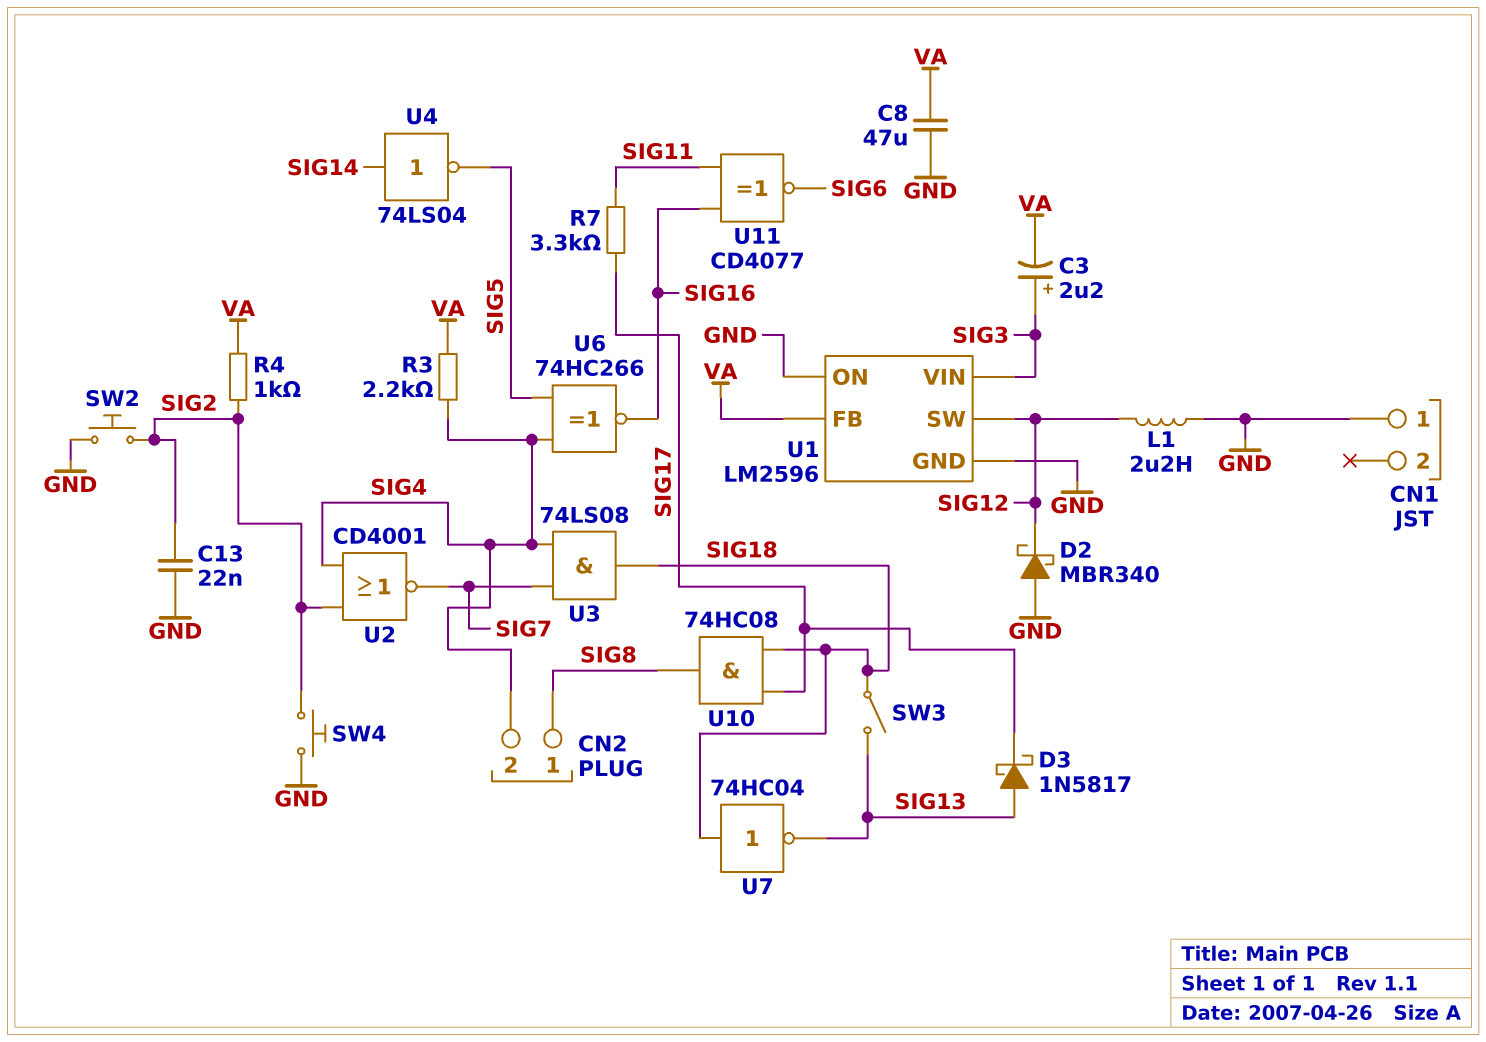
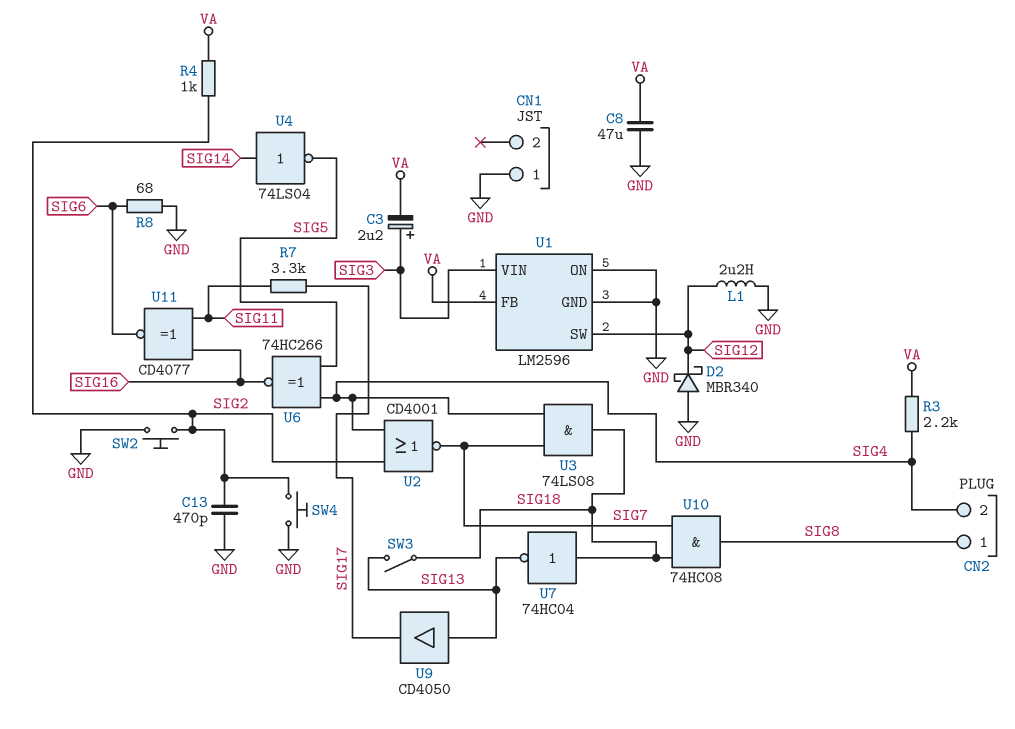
C13: 22nF (GND, SIG2) -> 470pF (GND, SIG2)
D3: schottky 1N5817 (A SIG13, K SIG17) -> none
R8: none -> 68 (GND, SIG6)
U9: none -> buffer CD4050 (in SIG13, out SIG17)
U10: AND 74HC08 (in SIG17, in SIG18, out SIG8) -> AND 74HC08 (in SIG7, in SIG18, out SIG8)

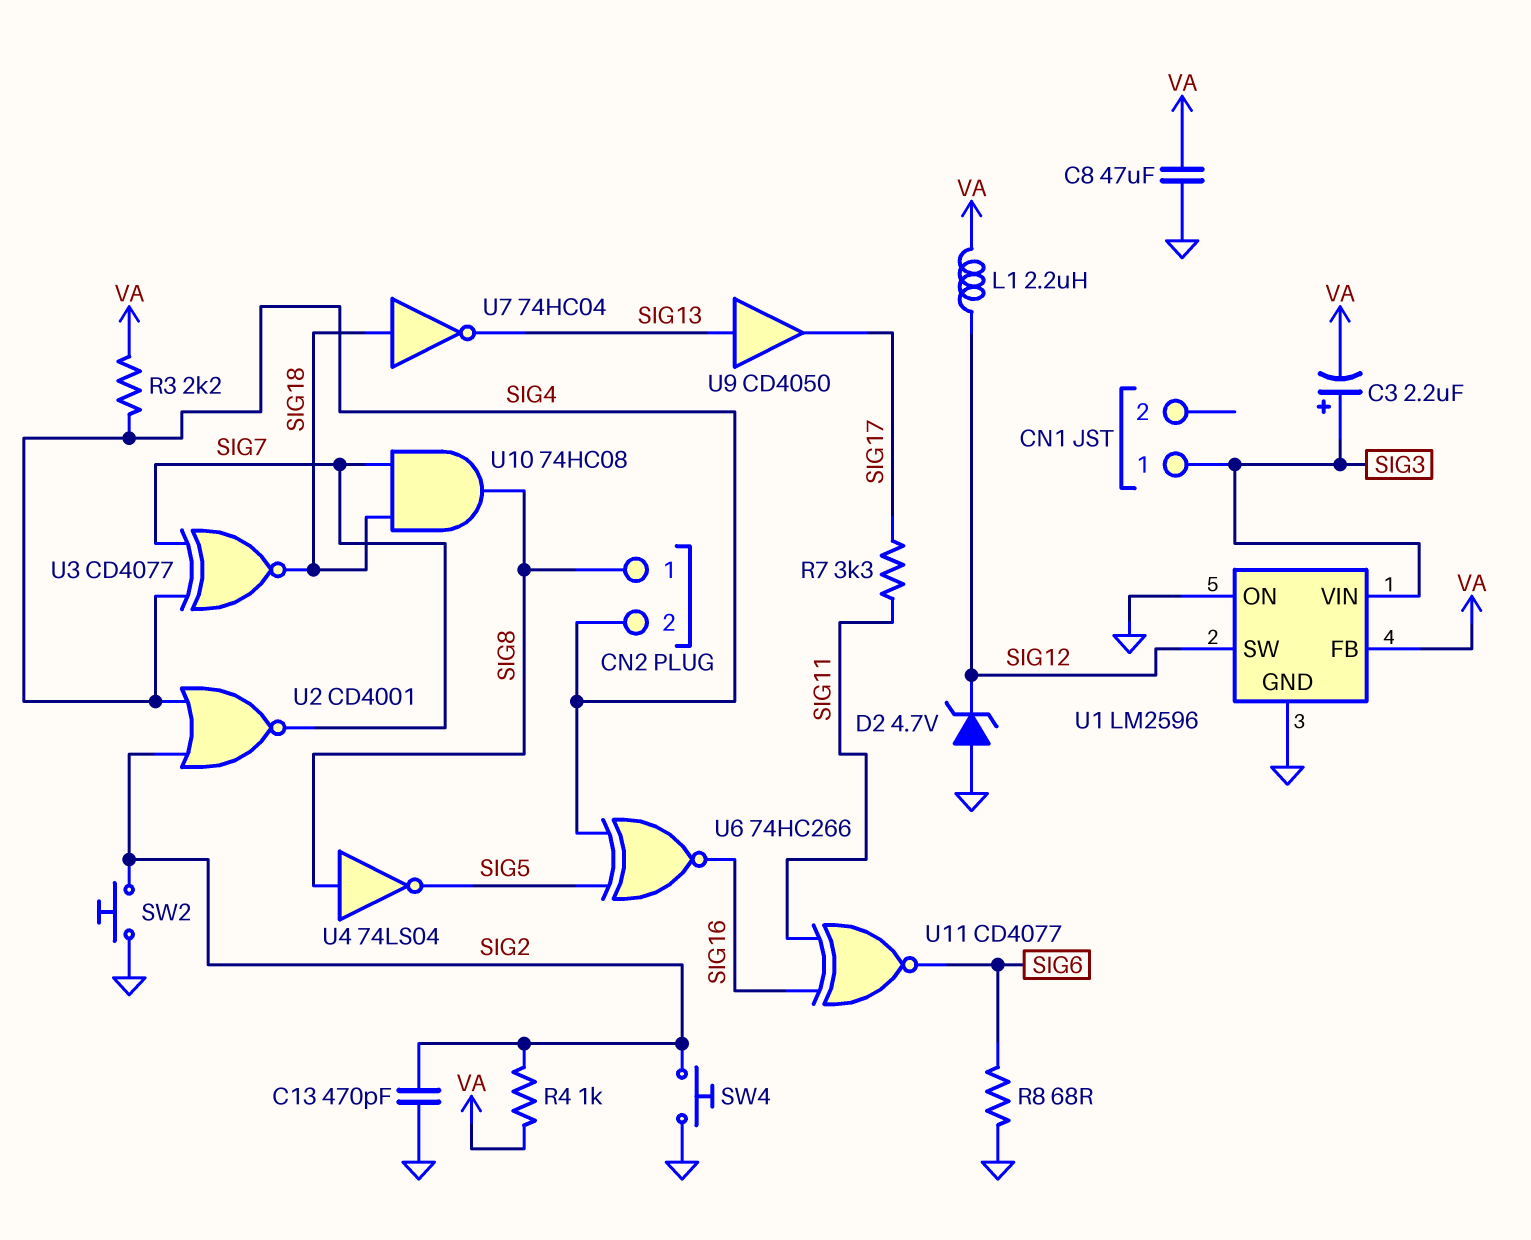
CN1 pin 1: GND -> SIG3
D2: schottky MBR340 (A GND, K SIG12) -> zener 4.7V (A GND, K SIG12)
L1: 2.2uH (GND, SIG12) -> 2.2uH (SIG12, VA)
SW3: switch (SIG13, SIG18) -> none
U3: AND 74LS08 (in SIG4, in SIG7, out SIG18) -> XNOR CD4077 (in SIG4, in SIG7, out SIG18)
U4: NOT 74LS04 (in SIG14, out SIG5) -> NOT 74LS04 (in SIG8, out SIG5)

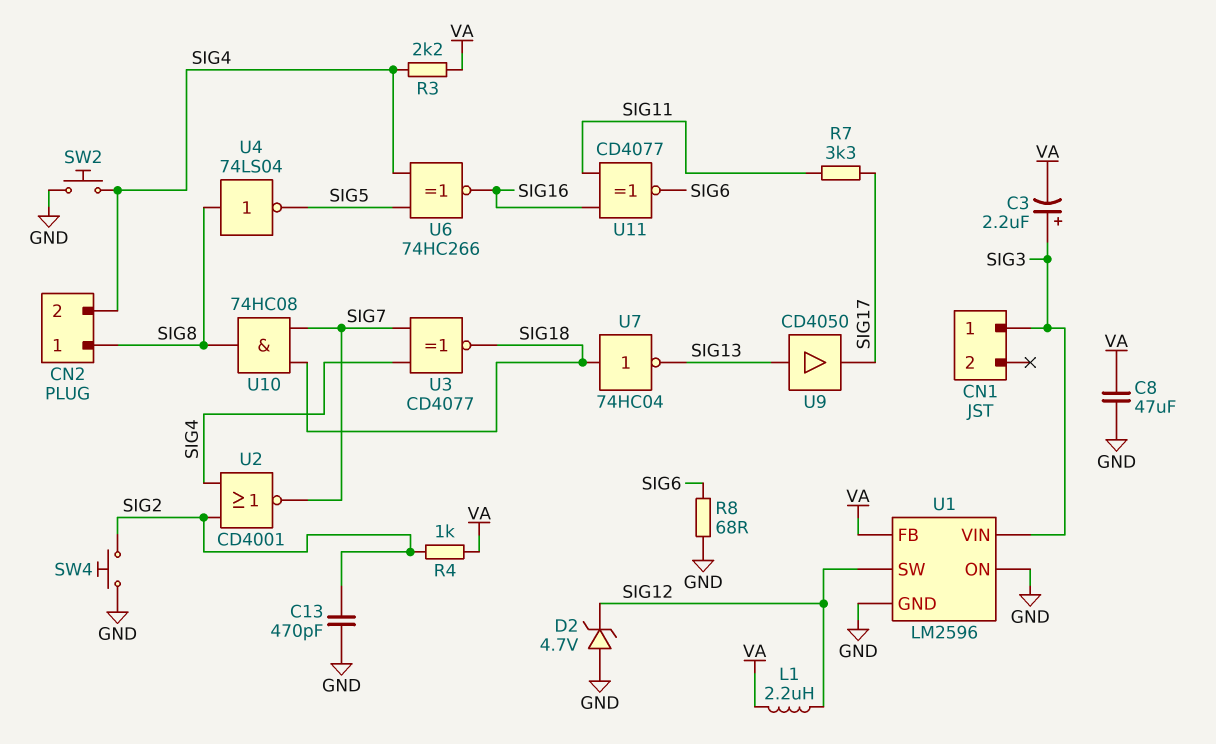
SW2: button (GND, SIG2) -> button (GND, SIG4)

